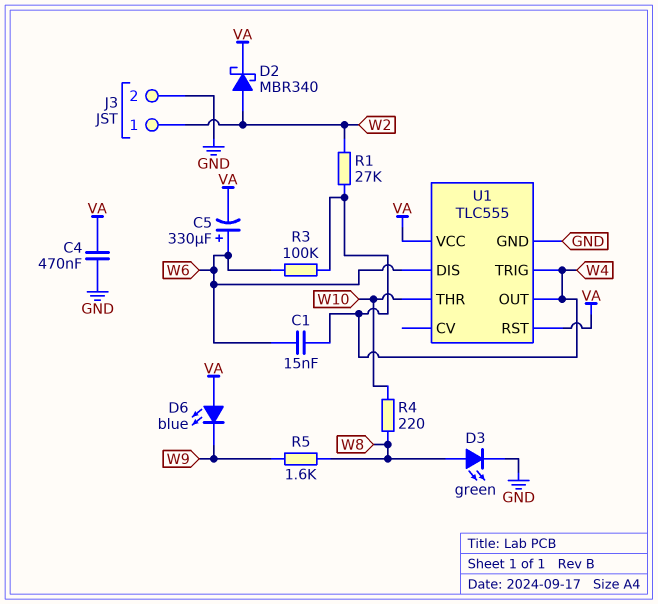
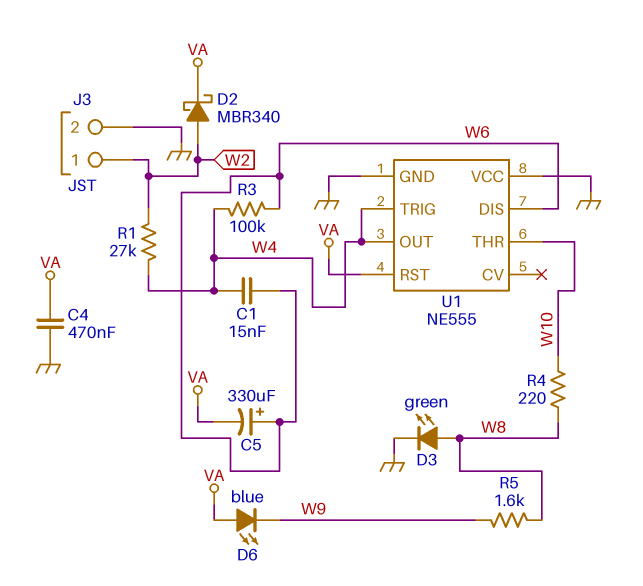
U1: TLC555 -> NE555
U1 pin VCC: VA -> GND

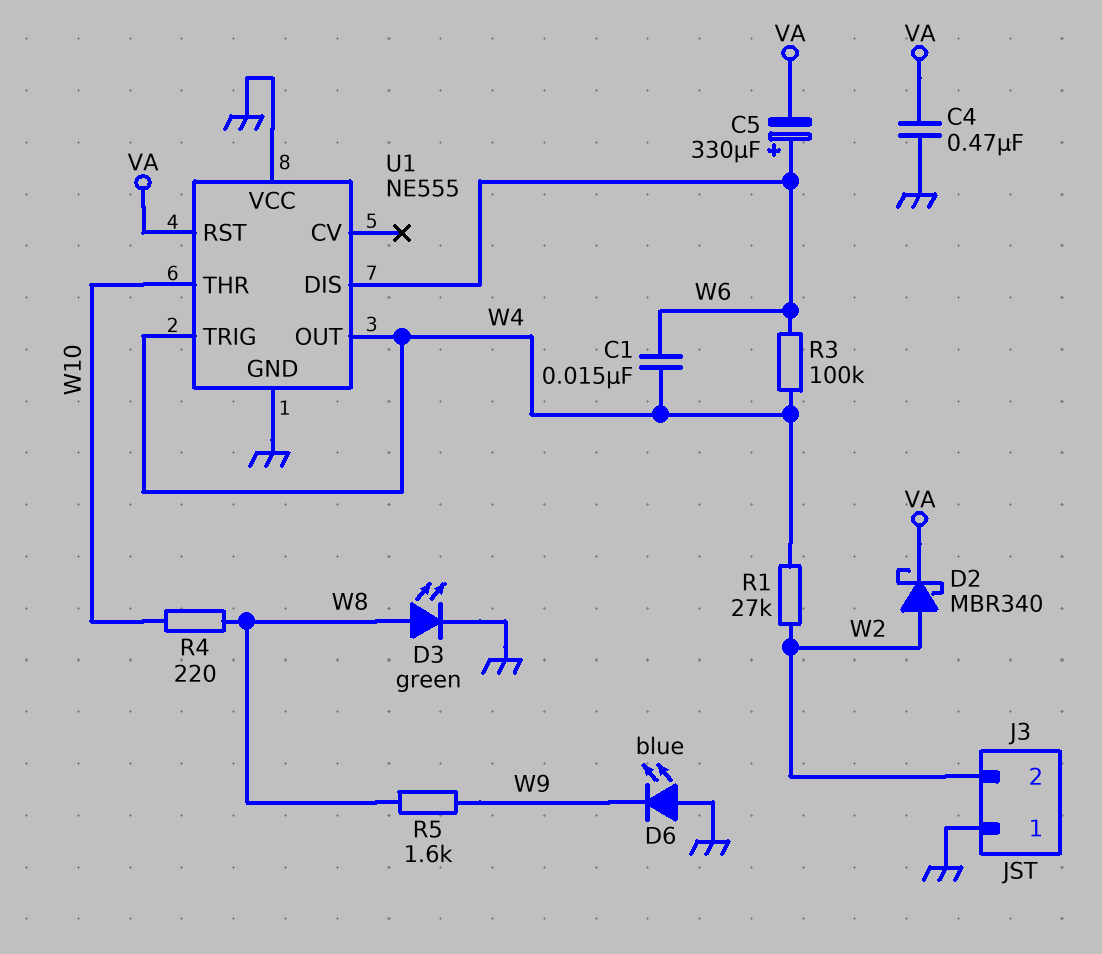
D6: LED blue (A VA, K W9) -> LED blue (A GND, K W9)
J3 pin 1: W2 -> GND
J3 pin 2: GND -> W2

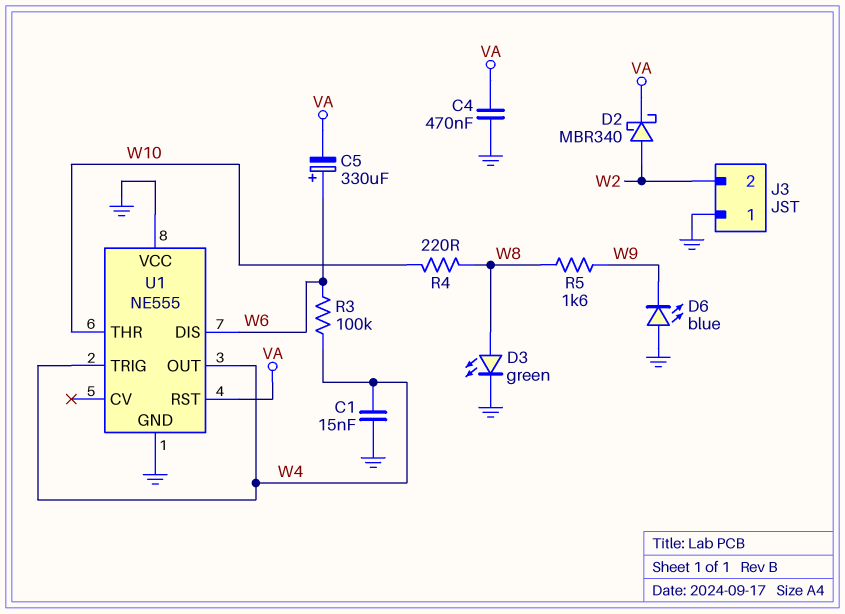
C1: 15nF (W4, W6) -> 15nF (GND, W4)
R1: 27k (W2, W4) -> none

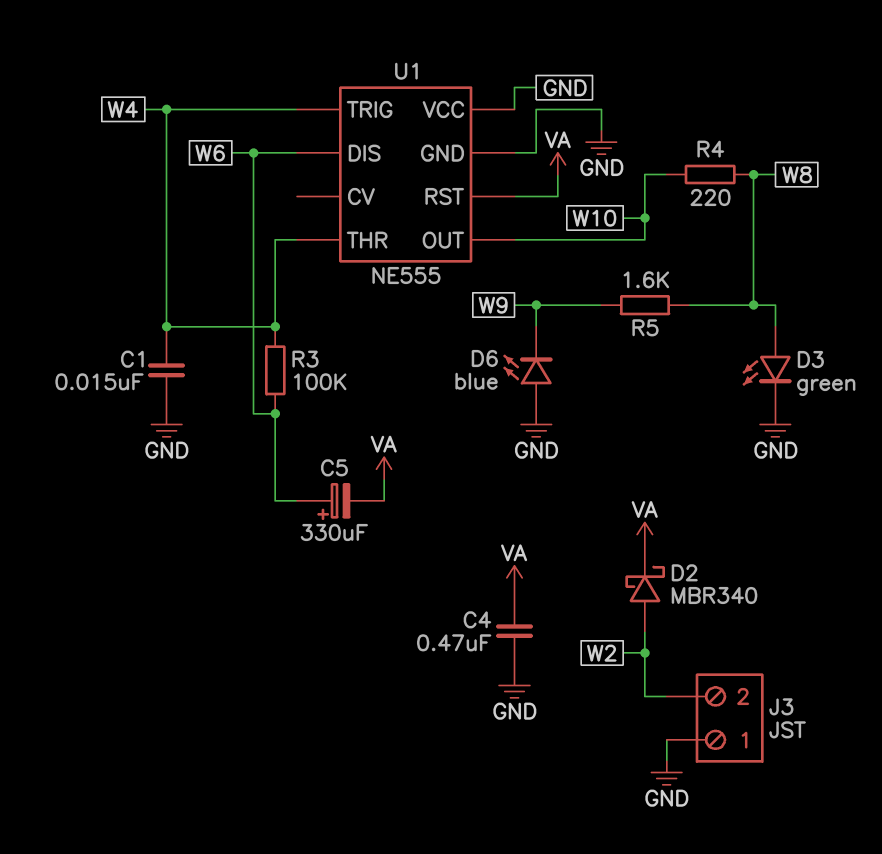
U1 pin OUT: W4 -> W10
U1 pin THR: W10 -> W4

